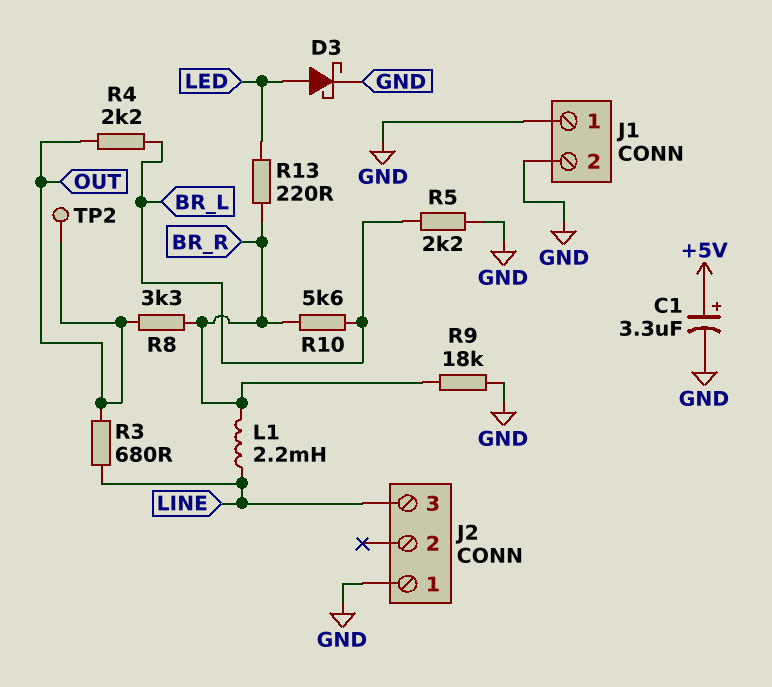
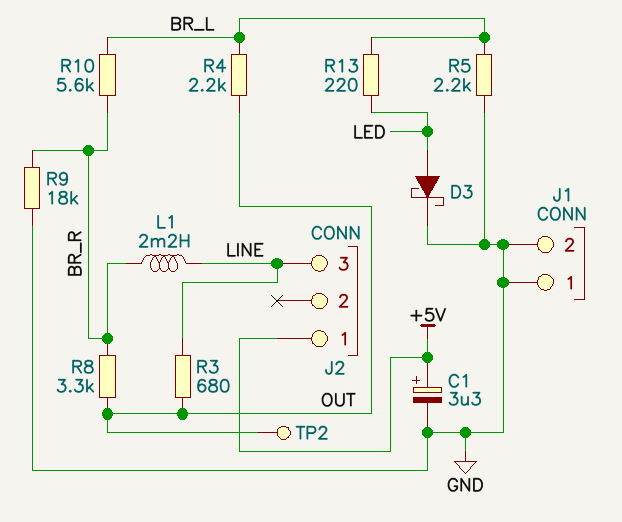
J2 pin 1: GND -> +5V
R13: 220 (BR_R, LED) -> 220 (BR_L, LED)

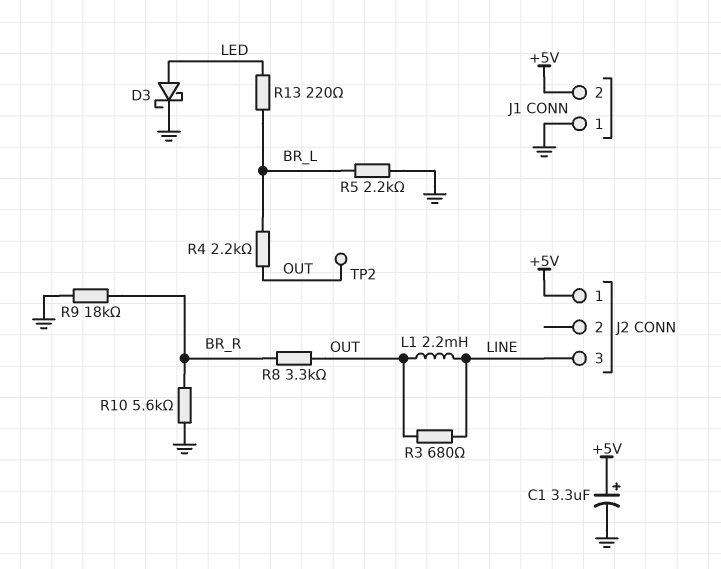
J1 pin 2: GND -> +5V
L1: 2.2mH (BR_R, LINE) -> 2.2mH (LINE, OUT)
R10: 5.6k (BR_L, BR_R) -> 5.6k (BR_R, GND)

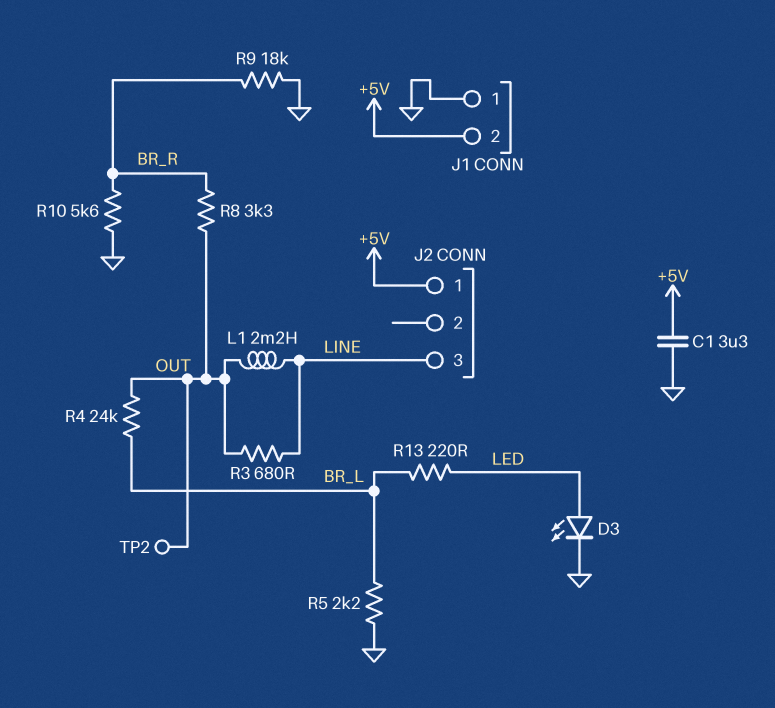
C1: 3.3uF (plus +5V, minus GND) -> 3.3uF (+5V, GND)
D3: schottky (A LED, K GND) -> LED (A LED, K GND)
R4: 2.2k (BR_L, OUT) -> 24k (BR_L, OUT)

